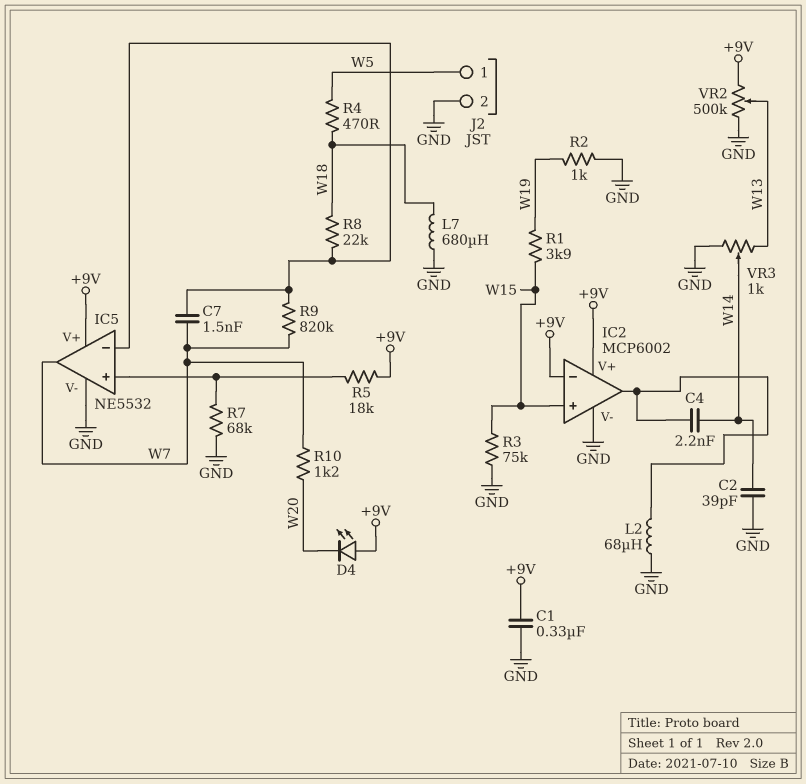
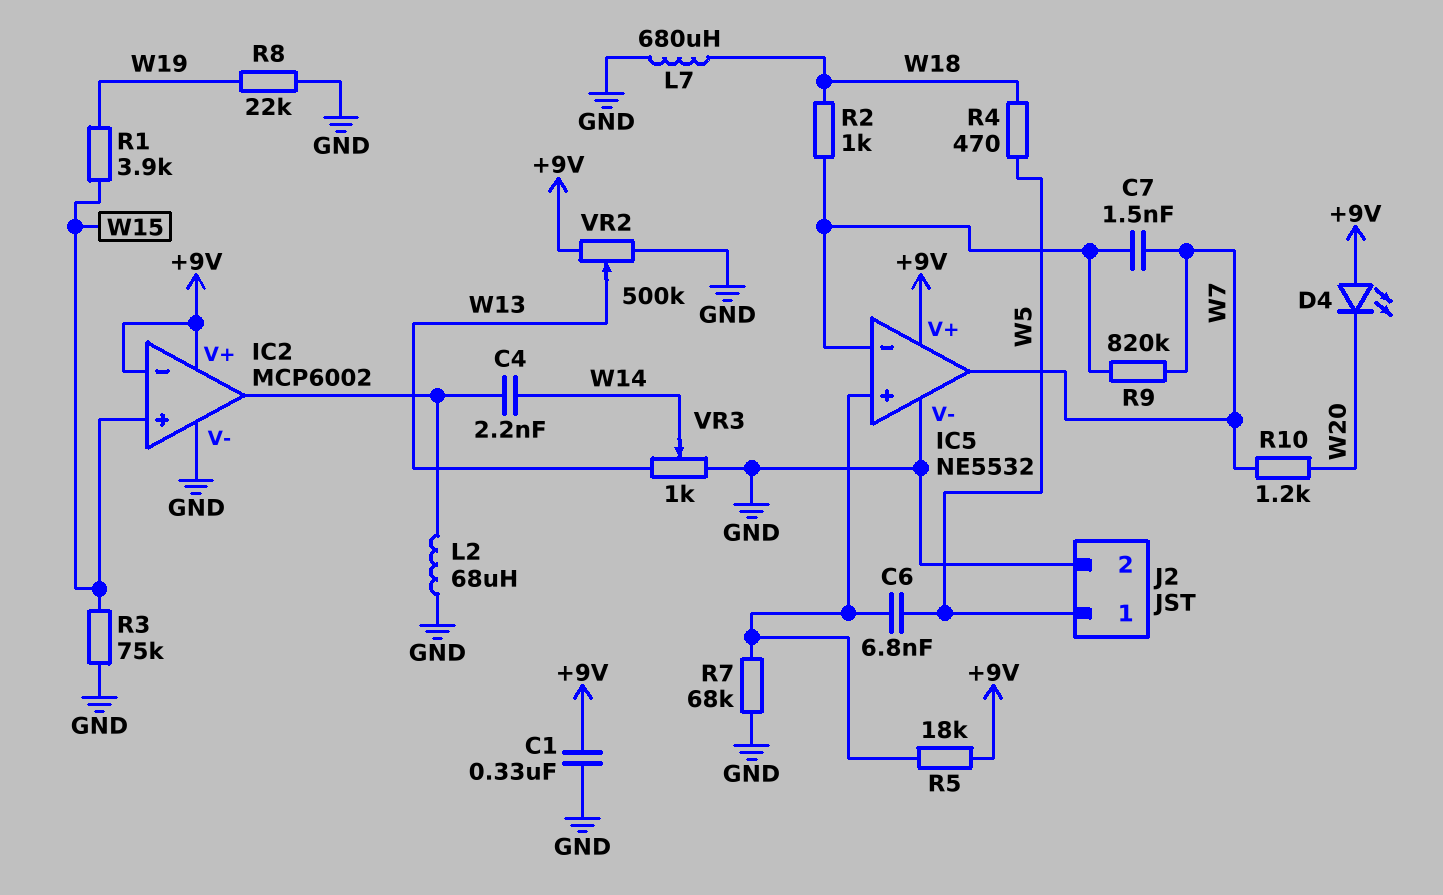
C2: 39pF (GND, W14) -> none
C6: none -> 6.8nF (IC5/in+, W5)
R2: 1k (GND, W19) -> 1k (IC5/in-, W18)
R8: 22k (IC5/in-, W18) -> 22k (GND, W19)

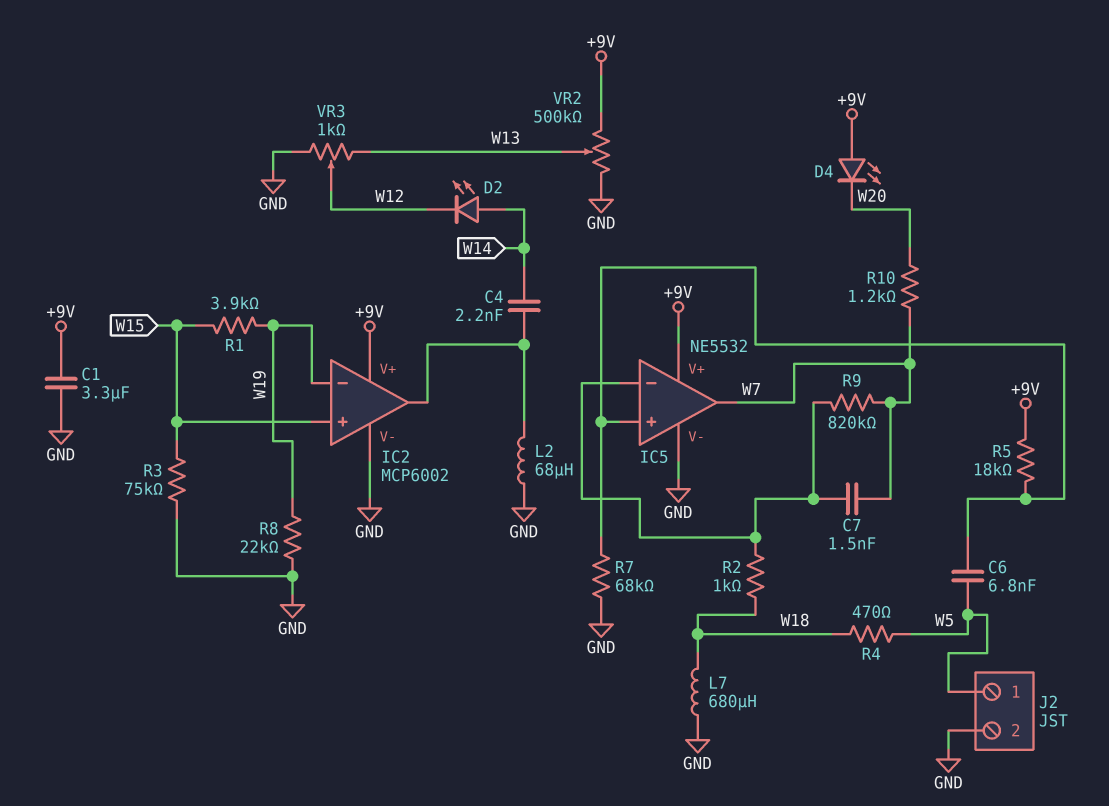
C1: 330nF (+9V, GND) -> 3.3uF (+9V, GND)
D2: none -> LED (A W14, K W12)
IC2 pin in-: +9V -> W19
VR3: 1k (GND, W13, wiper W14) -> 1k (GND, W13, wiper W12)

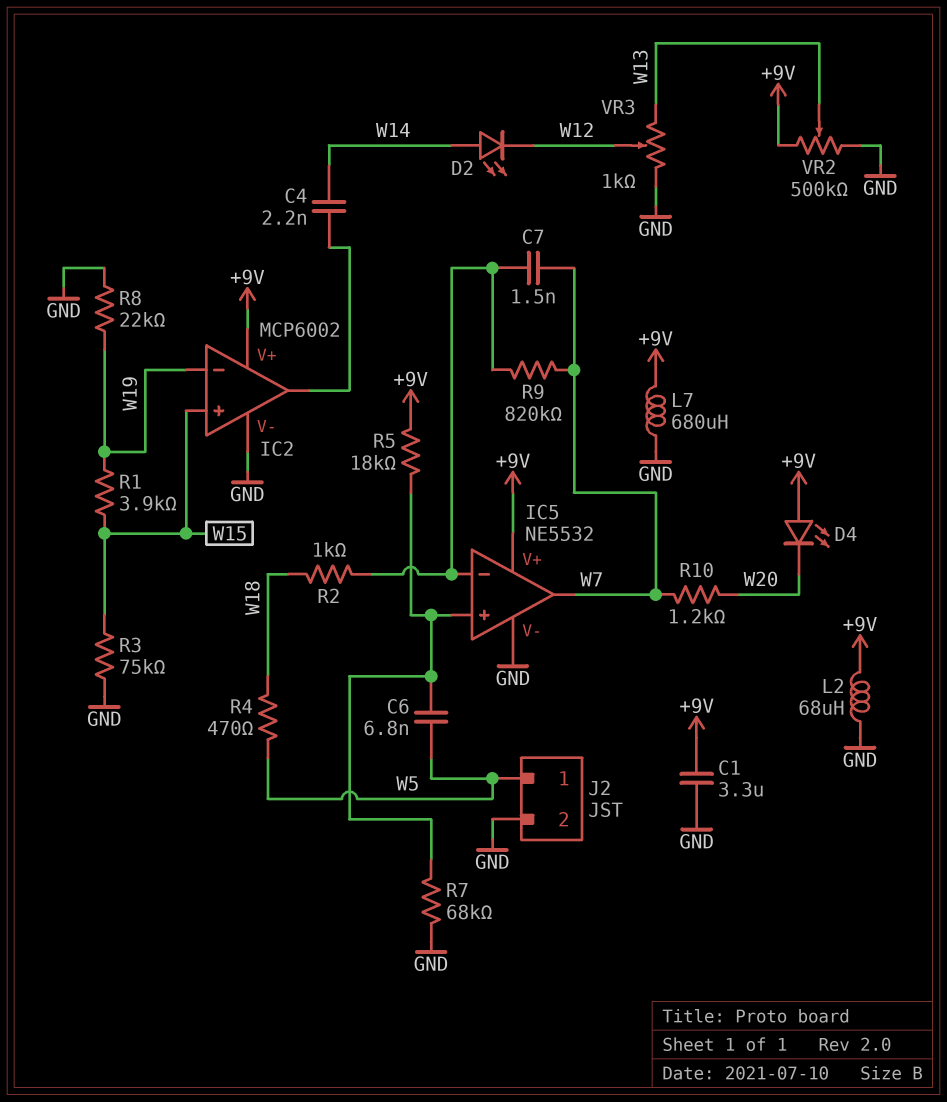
L2: 68uH (GND, IC2/out) -> 68uH (+9V, GND)
L7: 680uH (GND, W18) -> 680uH (+9V, GND)

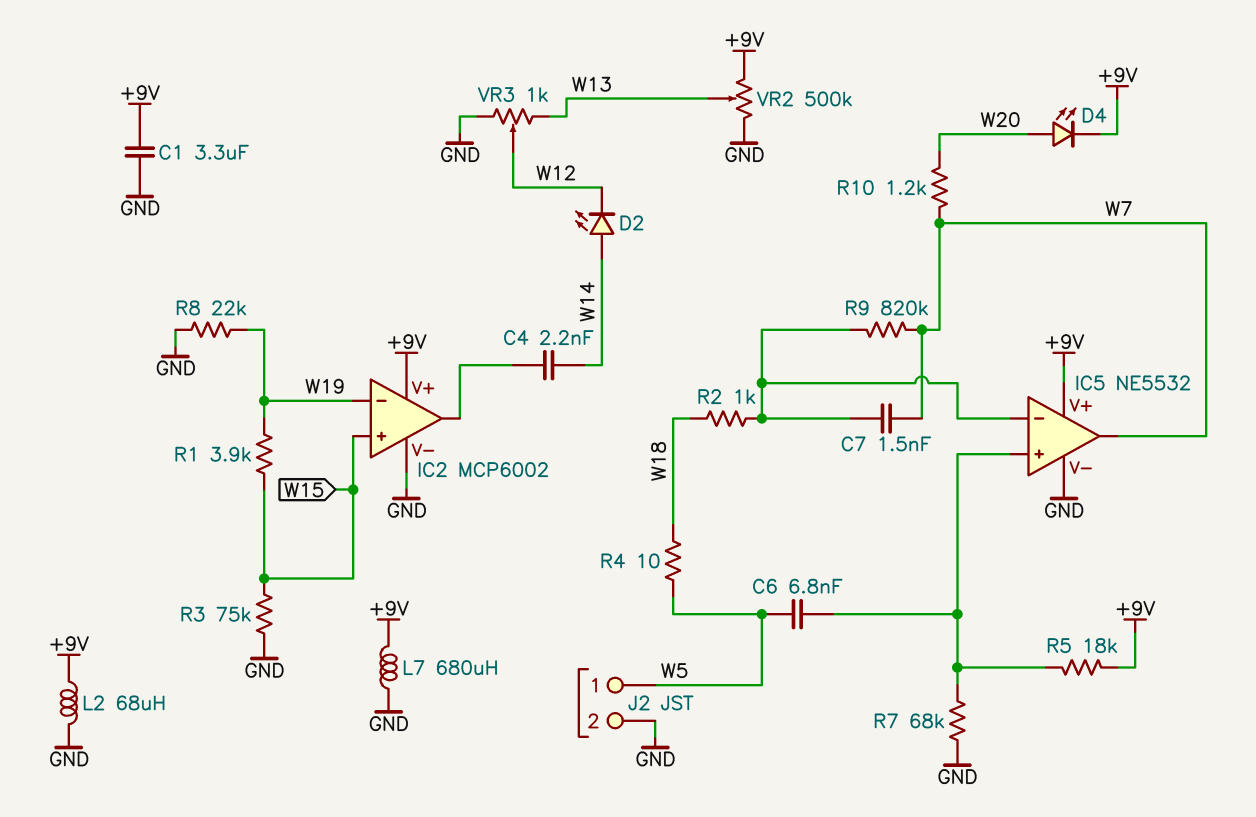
D4: LED (A +9V, K W20) -> LED (A W20, K +9V)
R4: 470 (W5, W18) -> 10 (W5, W18)

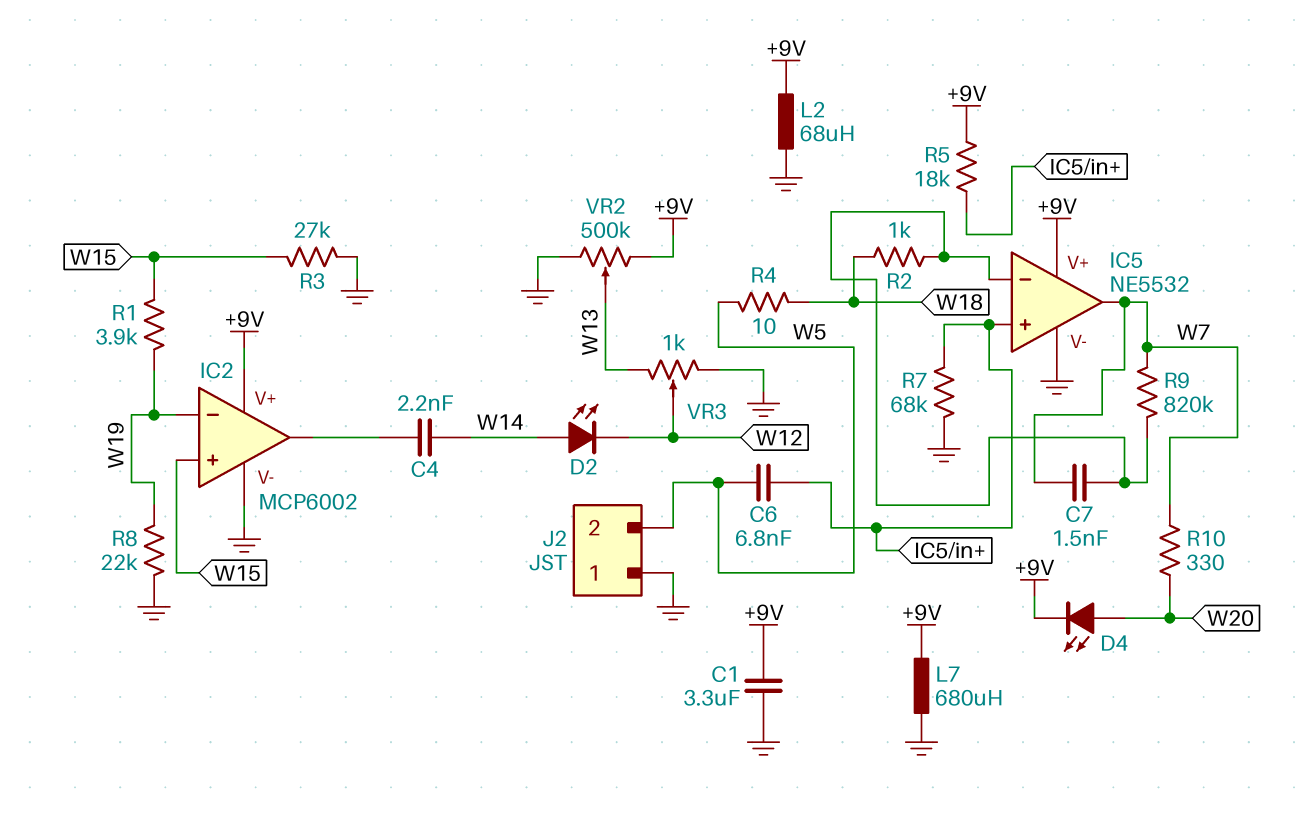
J2 pin 1: W5 -> GND
J2 pin 2: GND -> W5
R3: 75k (GND, W15) -> 27k (GND, W15)
R10: 1.2k (W7, W20) -> 330 (W7, W20)

